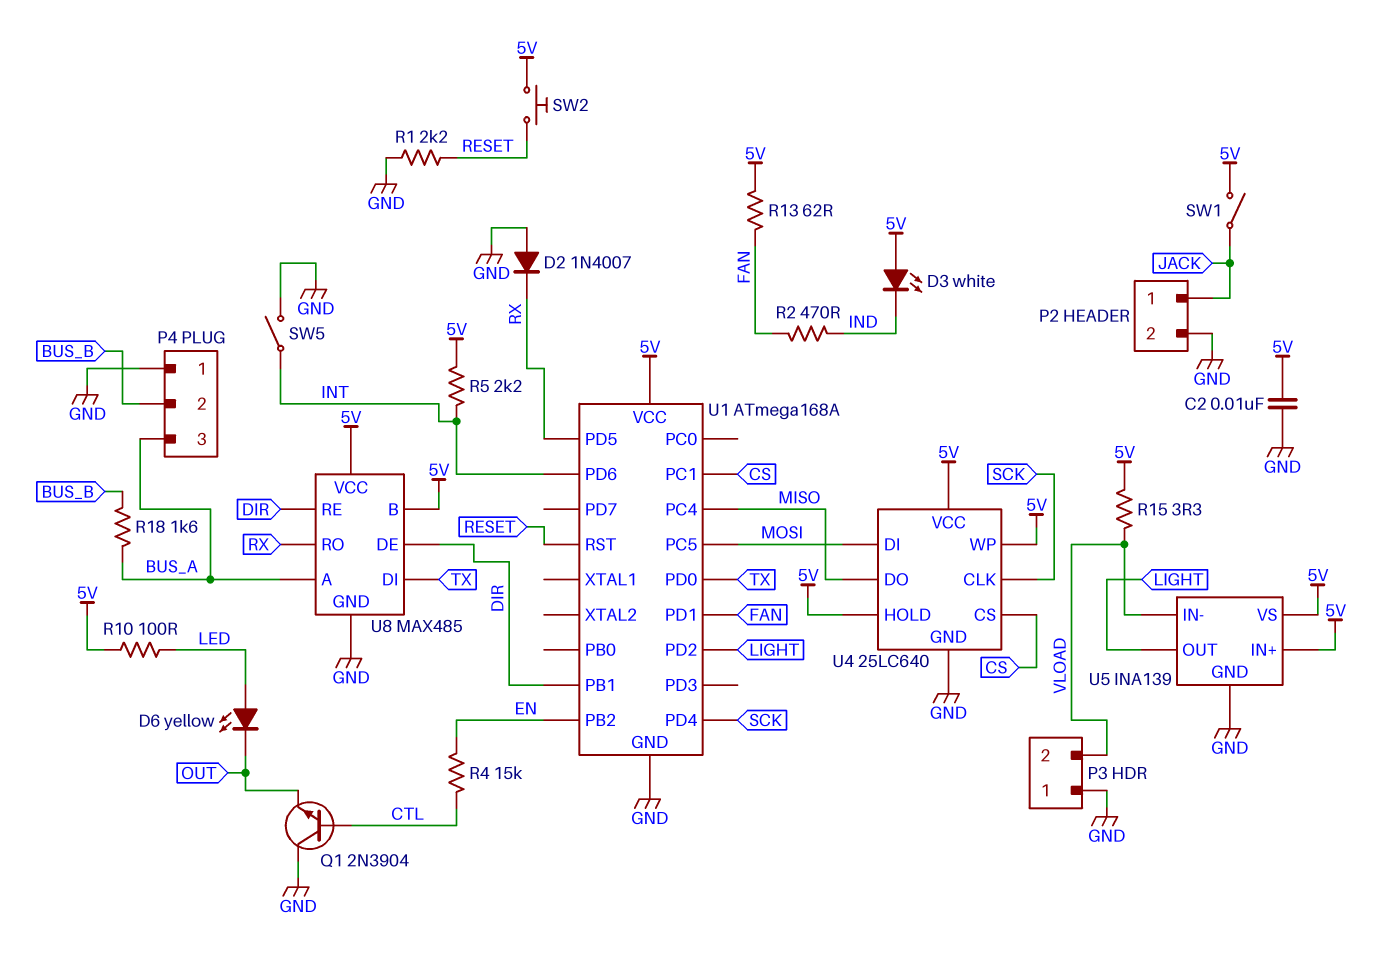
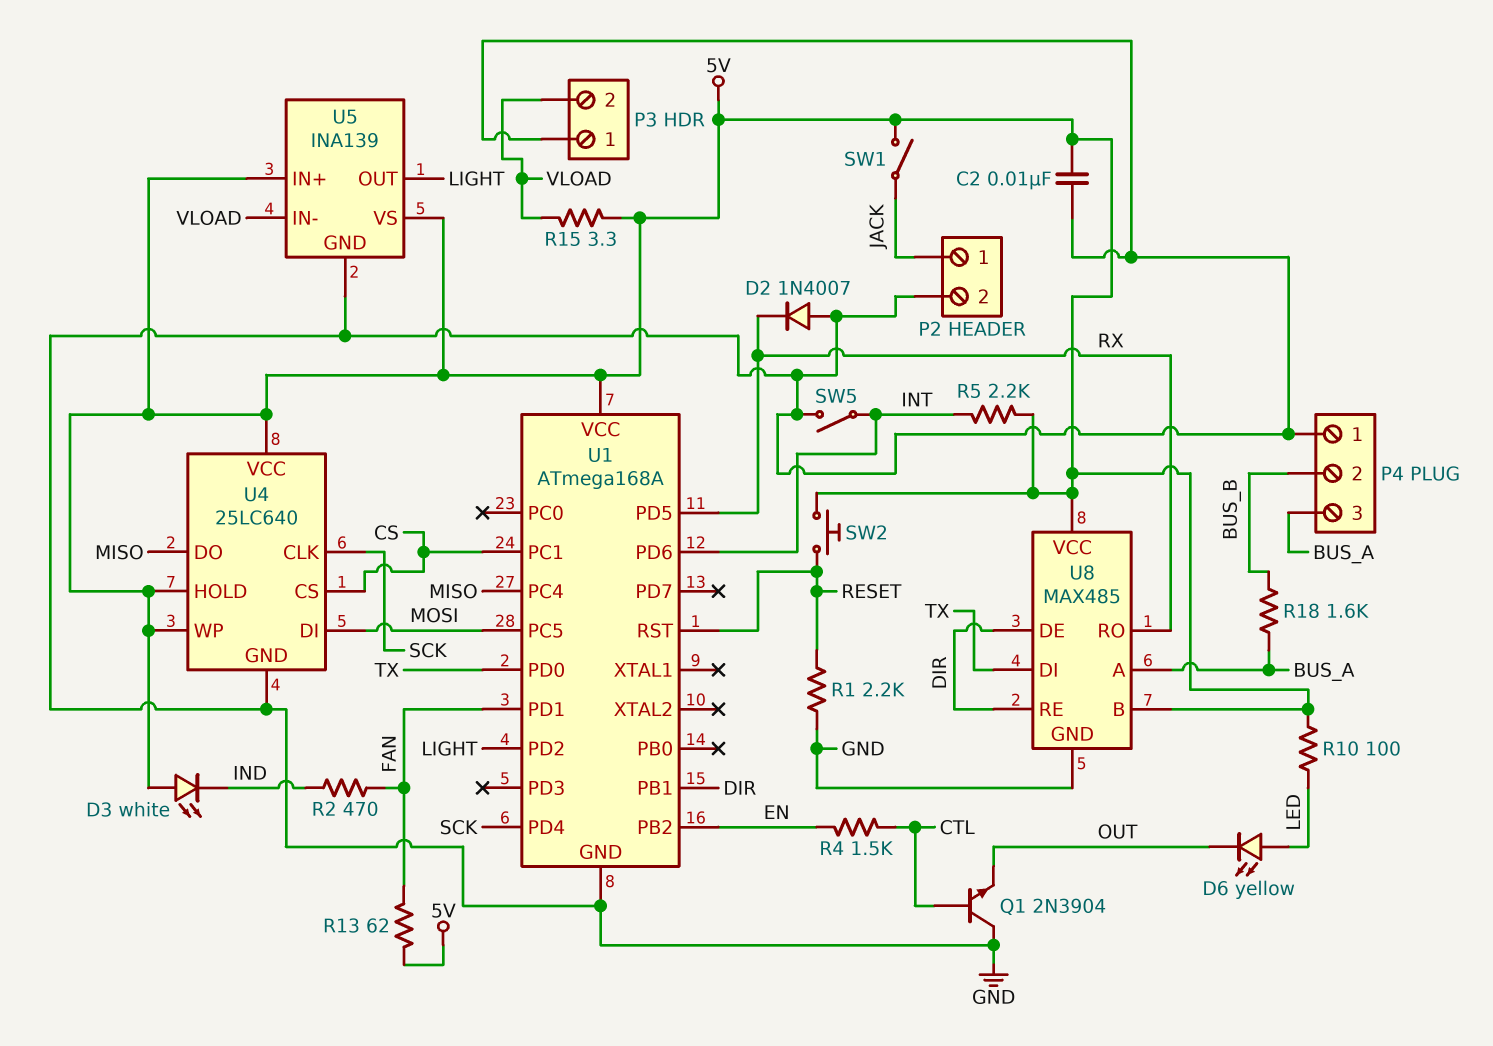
R4: 15k (CTL, EN) -> 1.5k (CTL, EN)

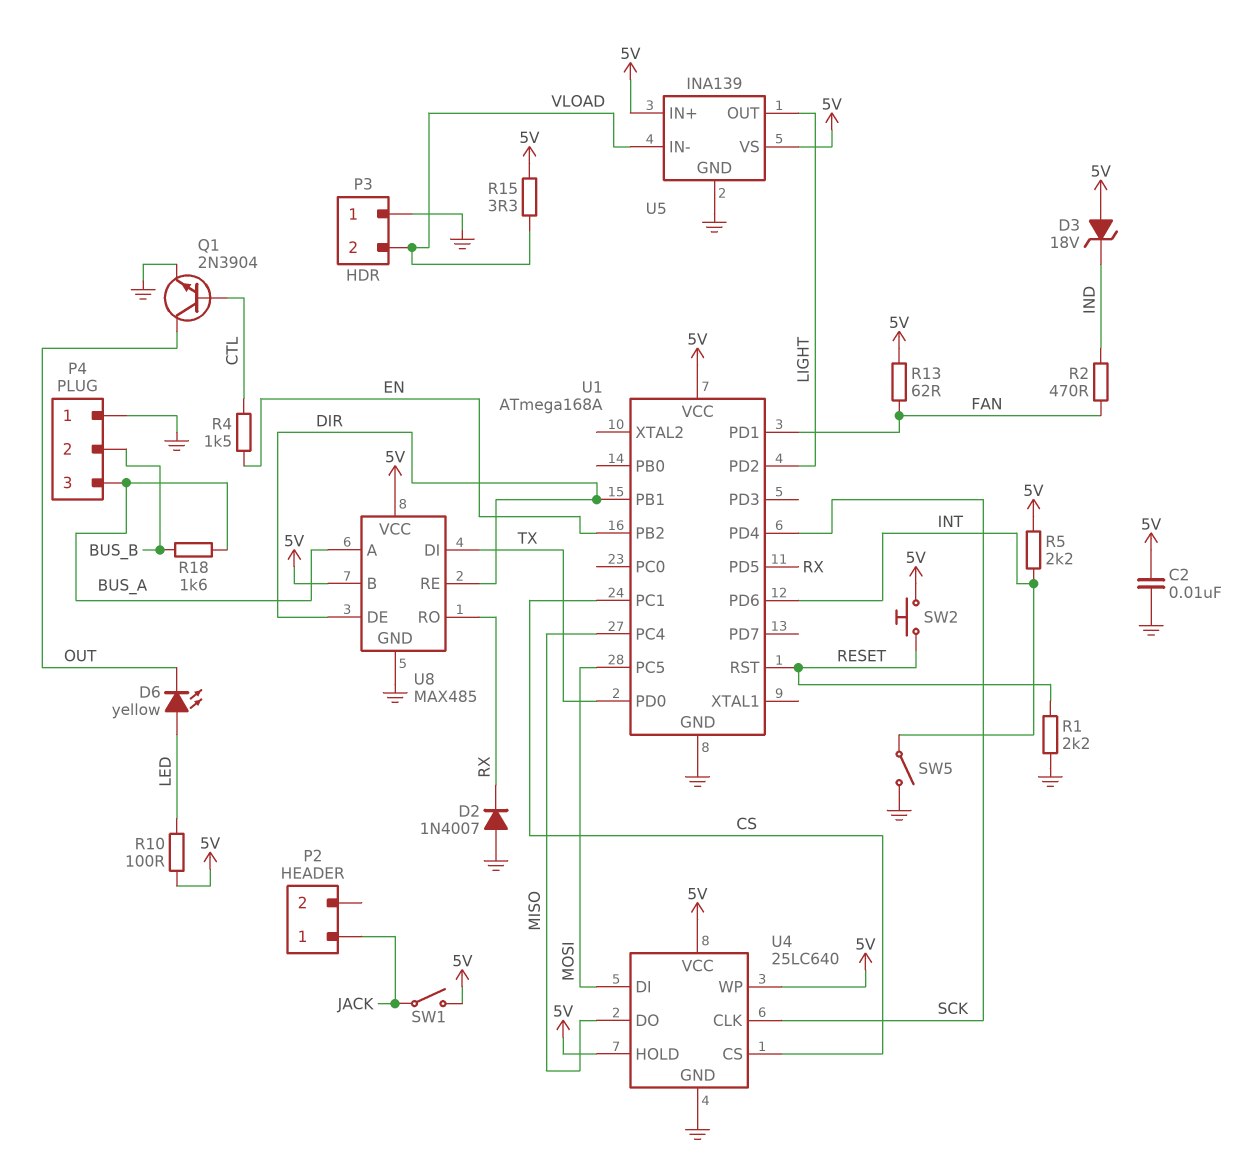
D3: LED white (A 5V, K IND) -> zener 18V (A 5V, K IND)
P2 pin 2: GND -> none
Q1: NPN 2N3904 (B CTL, C GND, E OUT) -> NPN 2N3904 (B CTL, C OUT, E GND)

